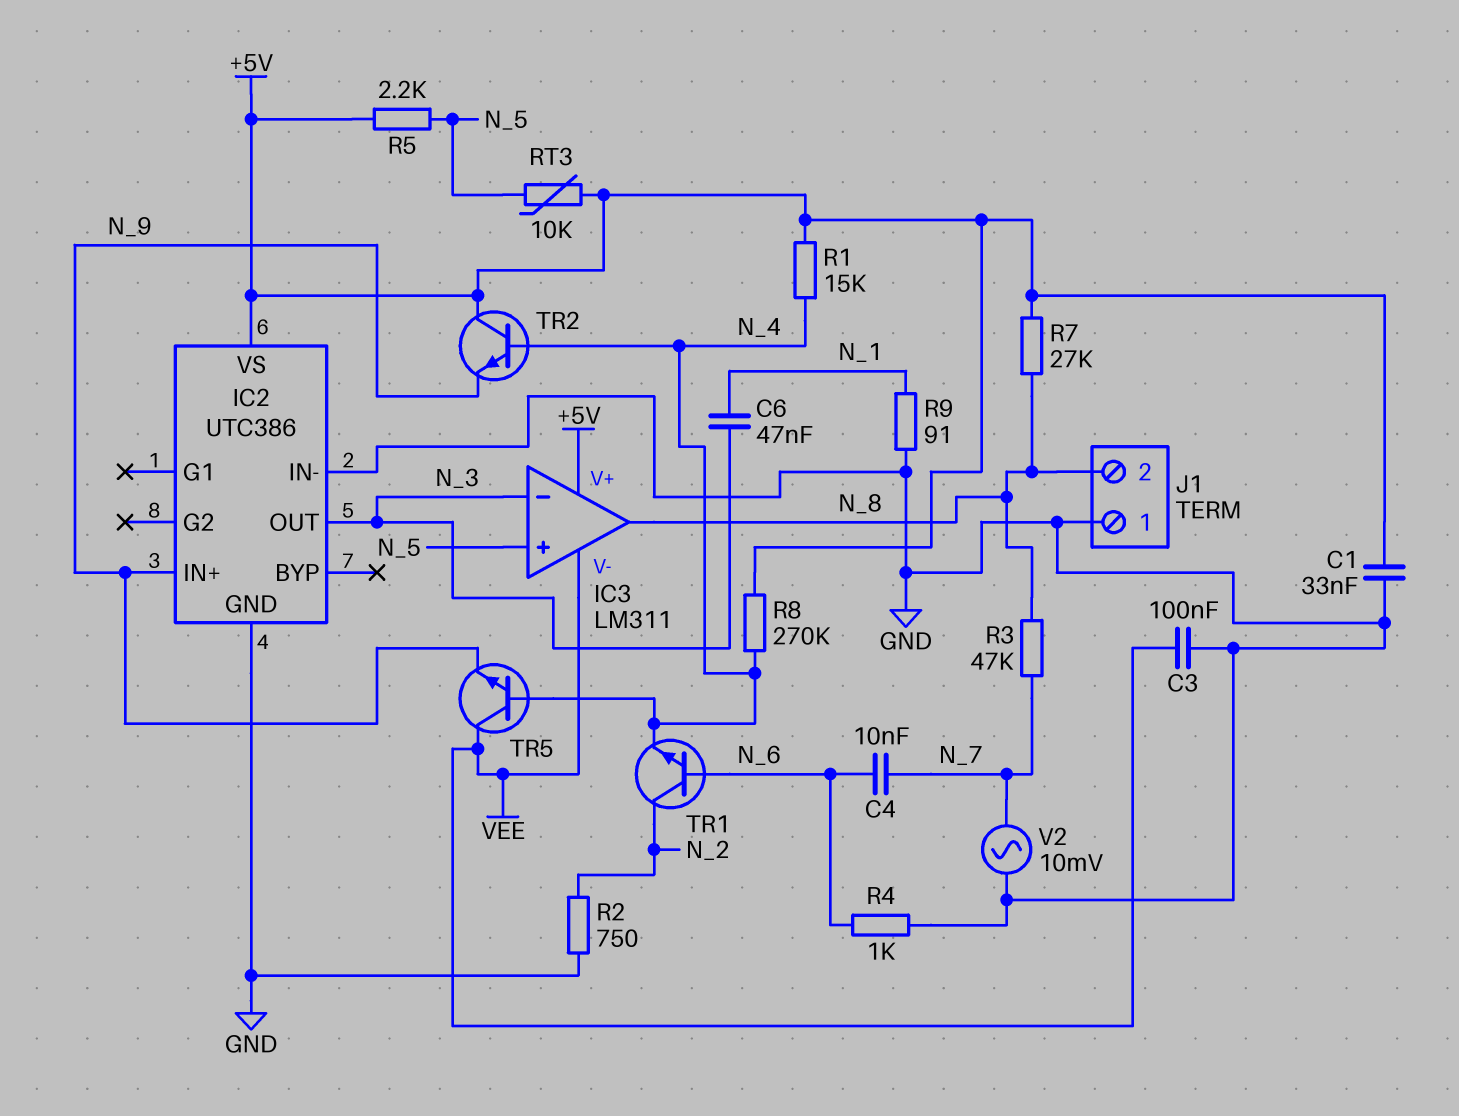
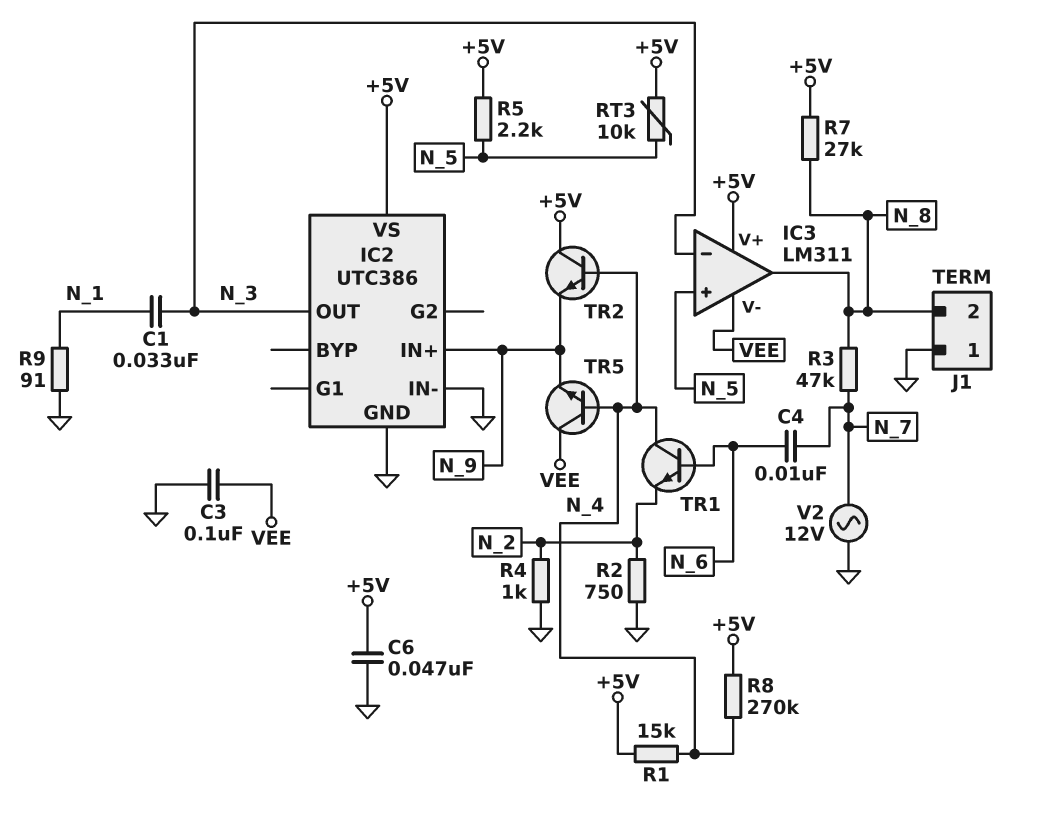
C1: 33nF (+5V, GND) -> 33nF (N_1, N_3)
C6: 47nF (N_1, N_3) -> 47nF (+5V, GND)
R4: 1k (GND, N_6) -> 1k (GND, N_2)
TR1: NPN (B N_6, C N_2, E N_4) -> NPN (B N_6, C N_4, E N_2)
V2: AC 10mV (GND, N_7) -> AC 12V (GND, N_7)

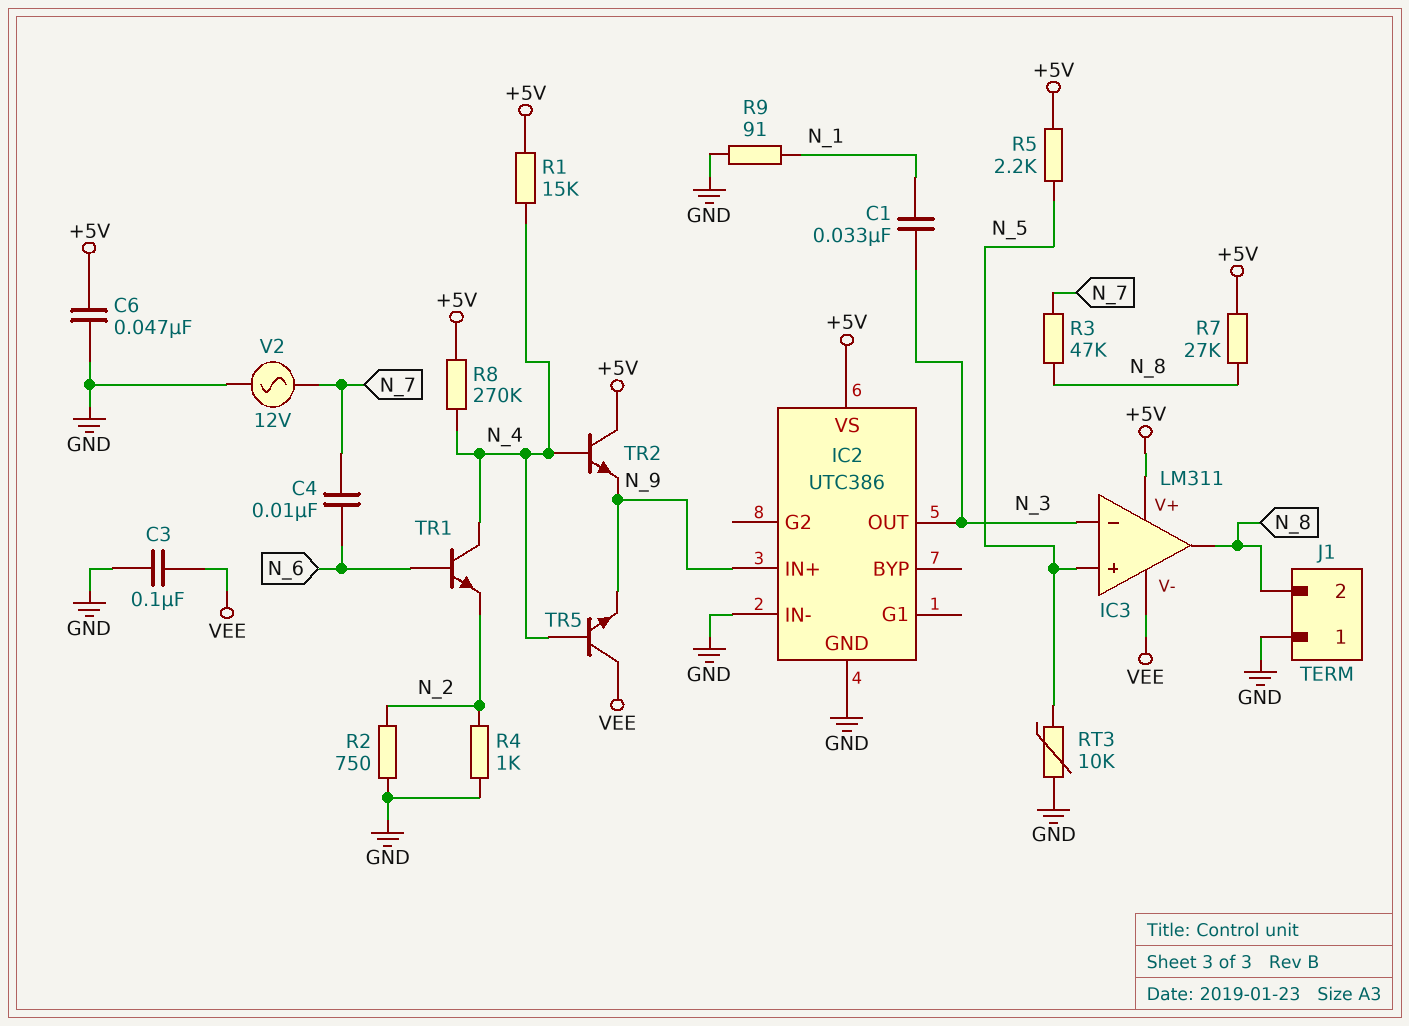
RT3: 10k (+5V, N_5) -> 10k (GND, N_5)

